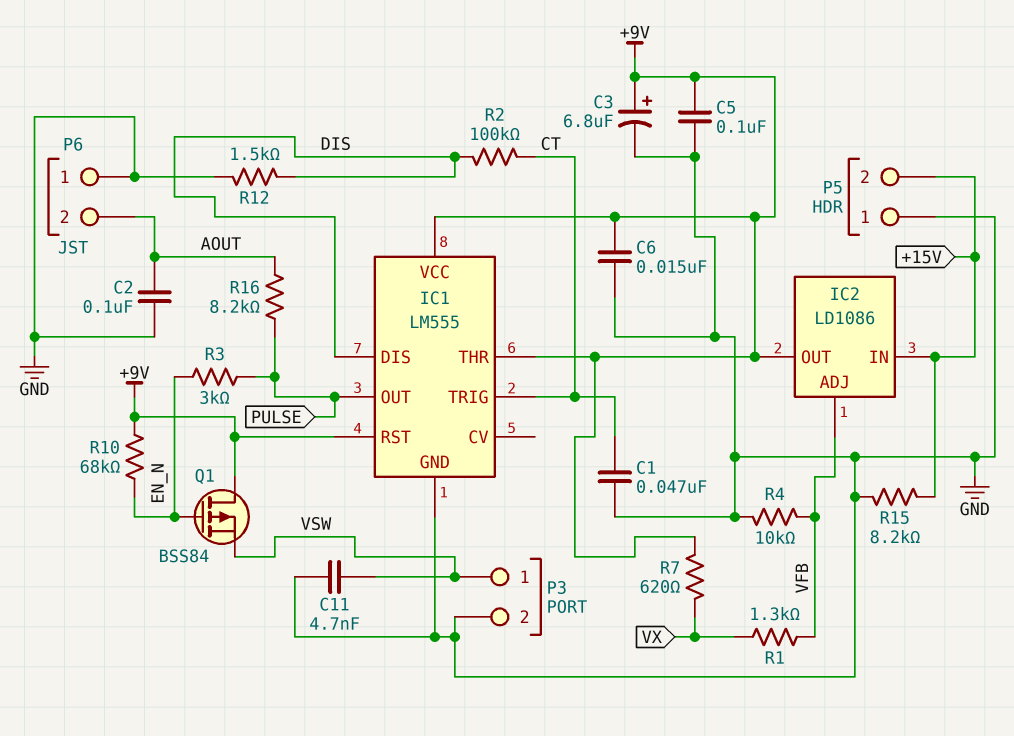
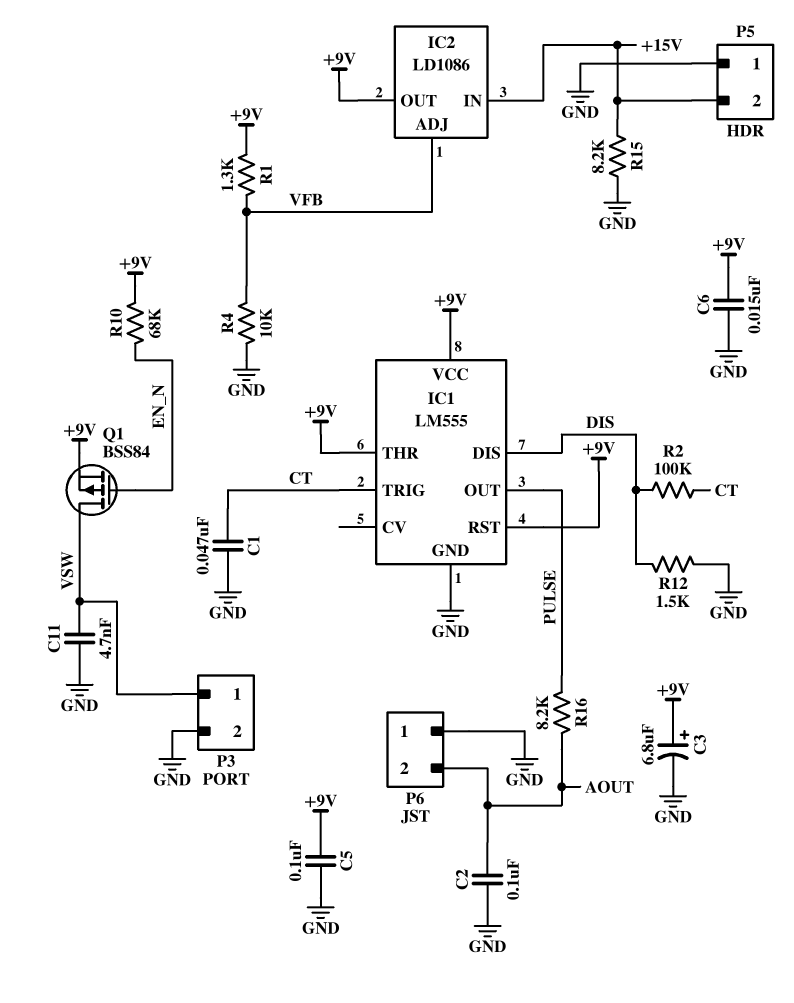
Q1: PMOS BSS84 (G EN_N, D +9V, S VSW) -> PMOS BSS84 (G EN_N, D VSW, S +9V)
R1: 1.3k (VFB, VX) -> 1.3k (+9V, VFB)
R3: 3k (EN_N, PULSE) -> none
R7: 620 (+9V, VX) -> none

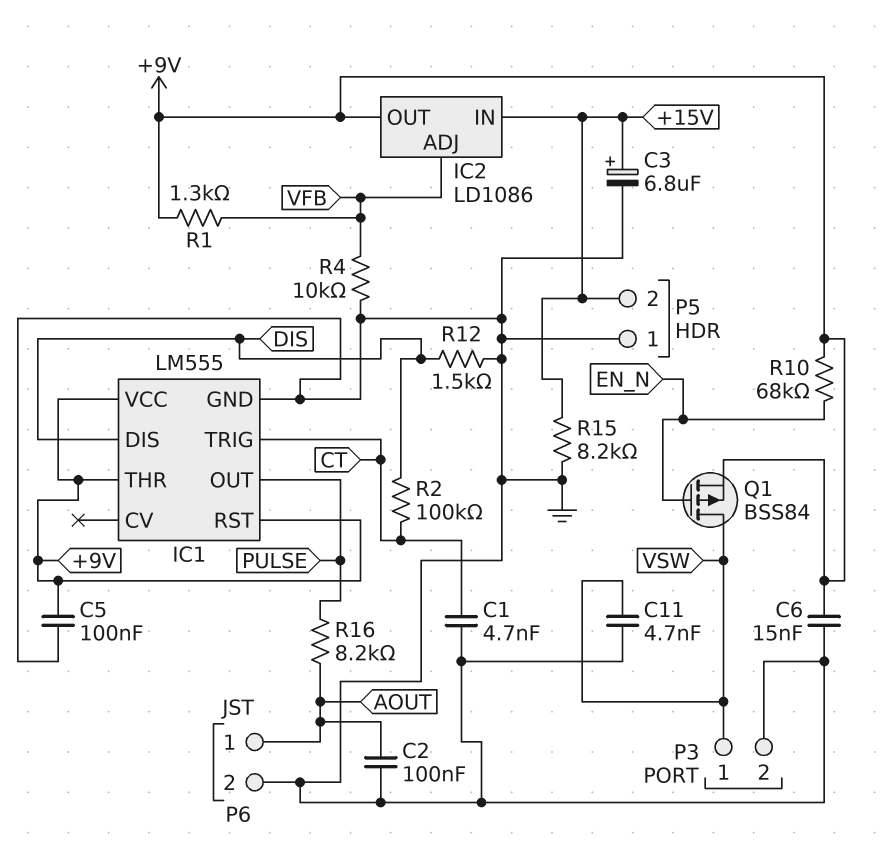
C1: 47nF (CT, GND) -> 4.7nF (CT, GND)
C3: 6.8uF (plus +9V, minus GND) -> 6.8uF (plus +15V, minus GND)
P6 pin 1: GND -> AOUT
P6 pin 2: AOUT -> GND

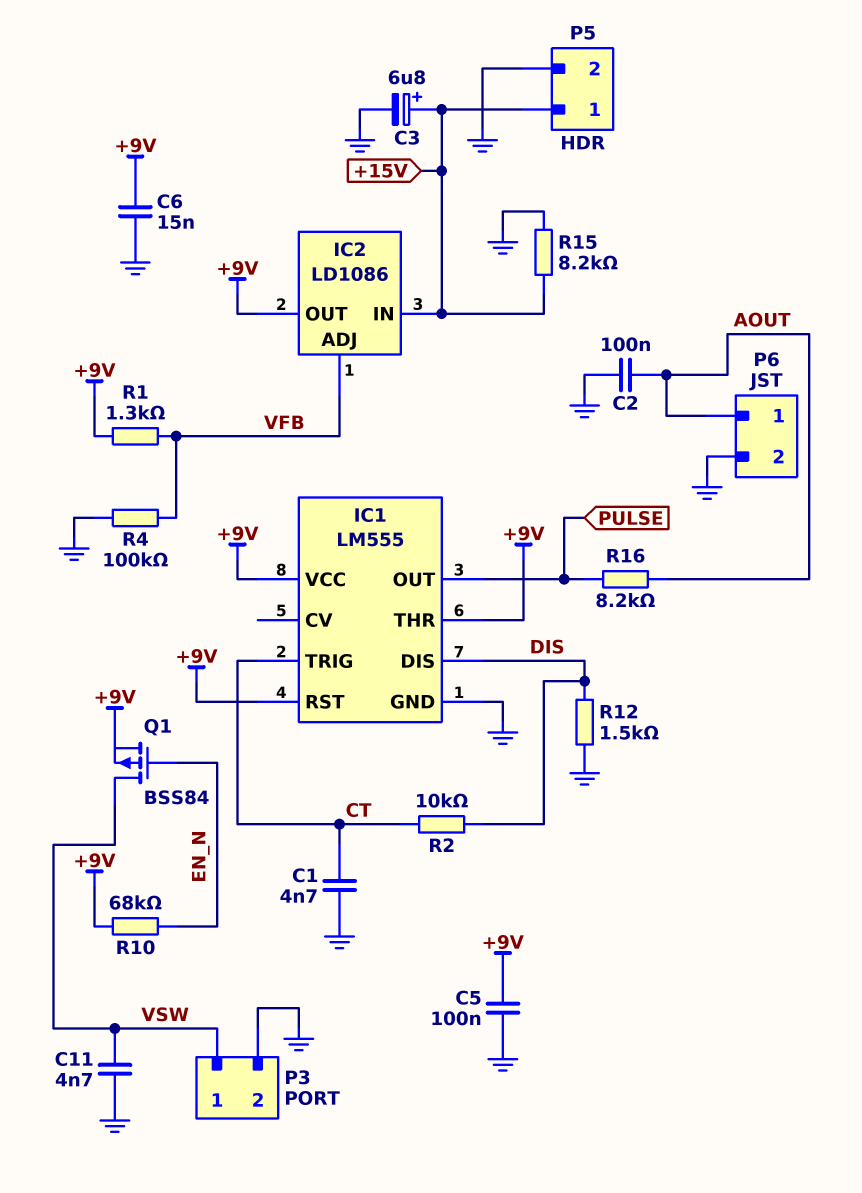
P5 pin 1: GND -> +15V
P5 pin 2: +15V -> GND
R2: 100k (CT, DIS) -> 10k (CT, DIS)
R4: 10k (GND, VFB) -> 100k (GND, VFB)

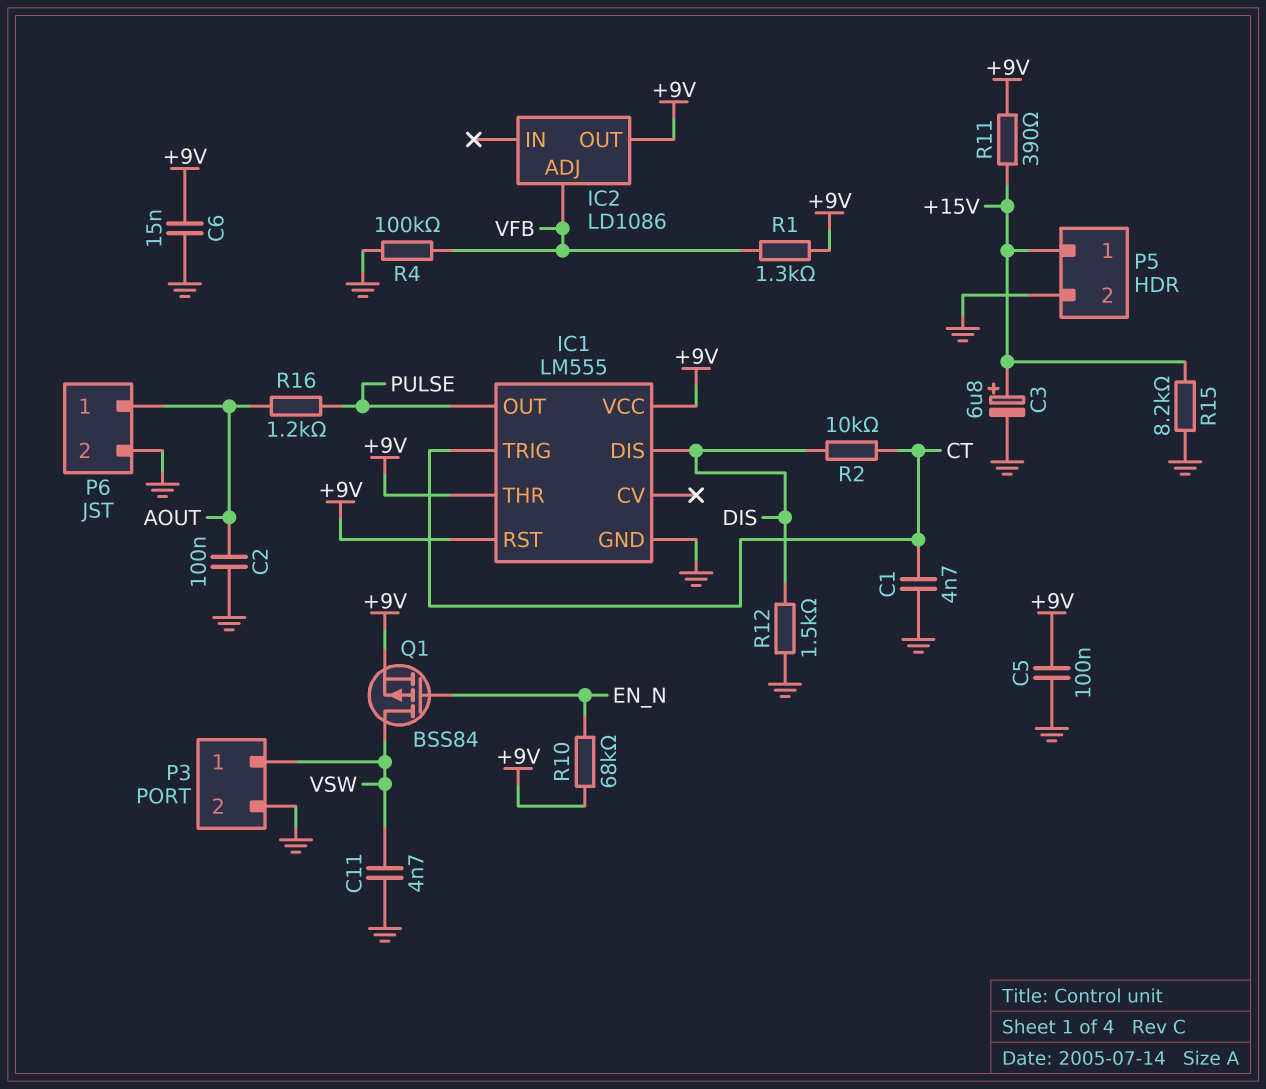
IC2 pin IN: +15V -> none
R11: none -> 390 (+9V, +15V)
R16: 8.2k (AOUT, PULSE) -> 1.2k (AOUT, PULSE)

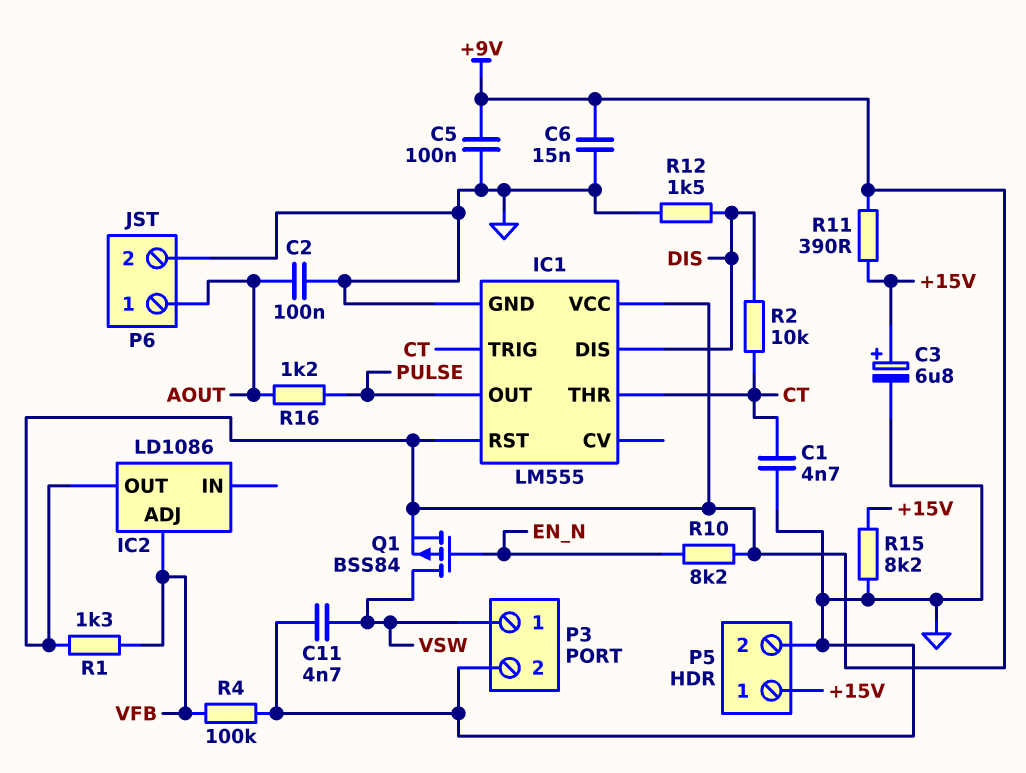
IC1 pin THR: +9V -> CT
R10: 68k (+9V, EN_N) -> 8.2k (+9V, EN_N)

